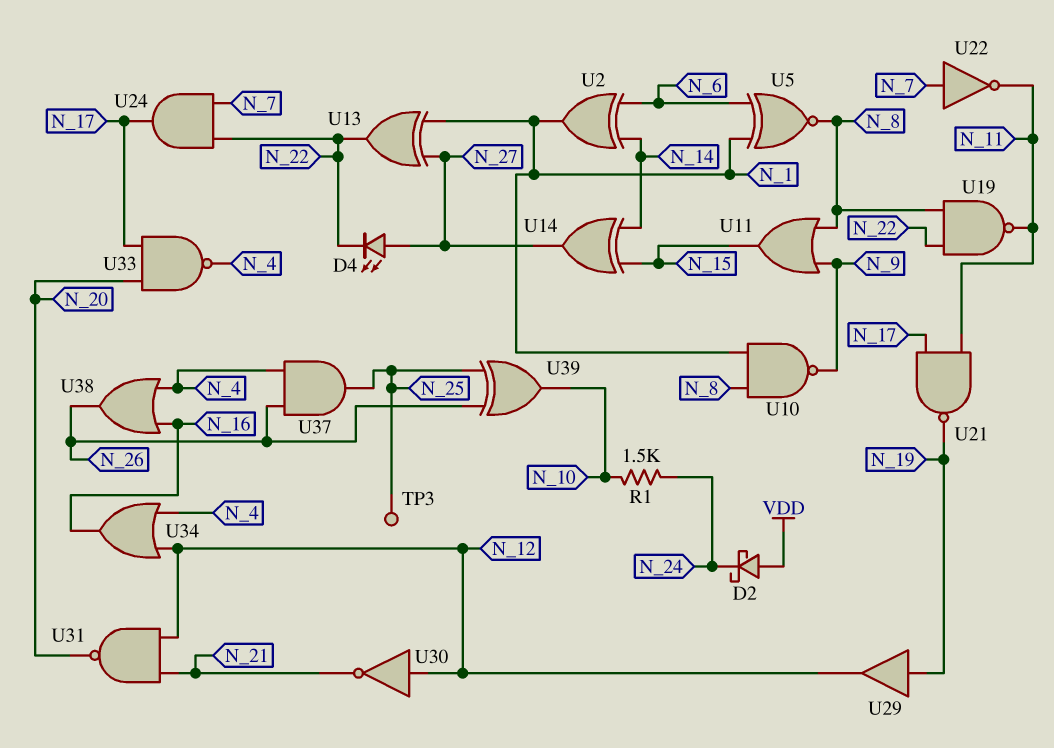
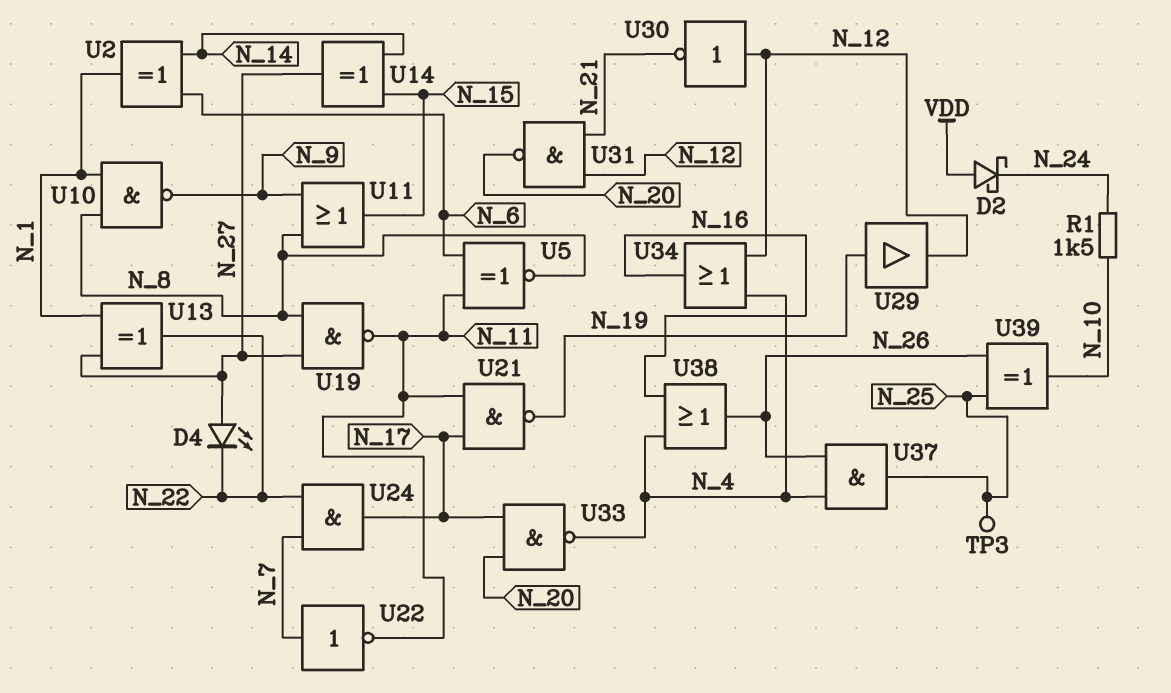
U5: XNOR (in N_1, in N_6, out N_8) -> XNOR (in N_6, in N_11, out N_8)
U19: NAND (in N_8, in N_22, out N_11) -> NAND (in N_8, in N_27, out N_11)

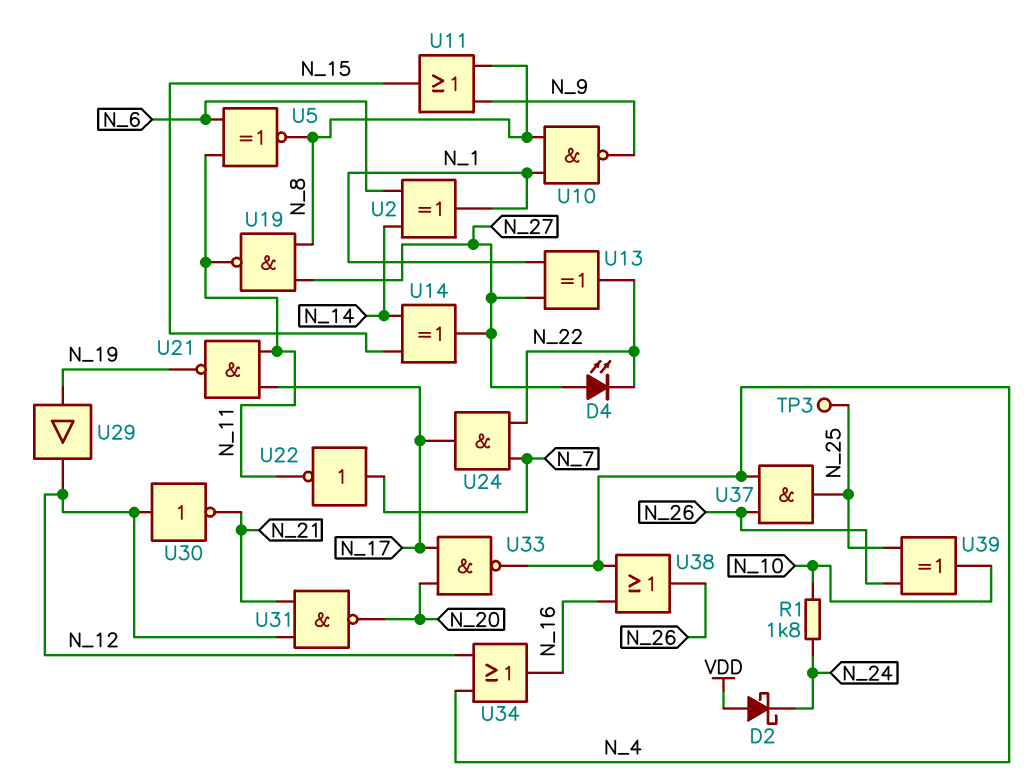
R1: 1.5k (N_10, N_24) -> 1.8k (N_10, N_24)

